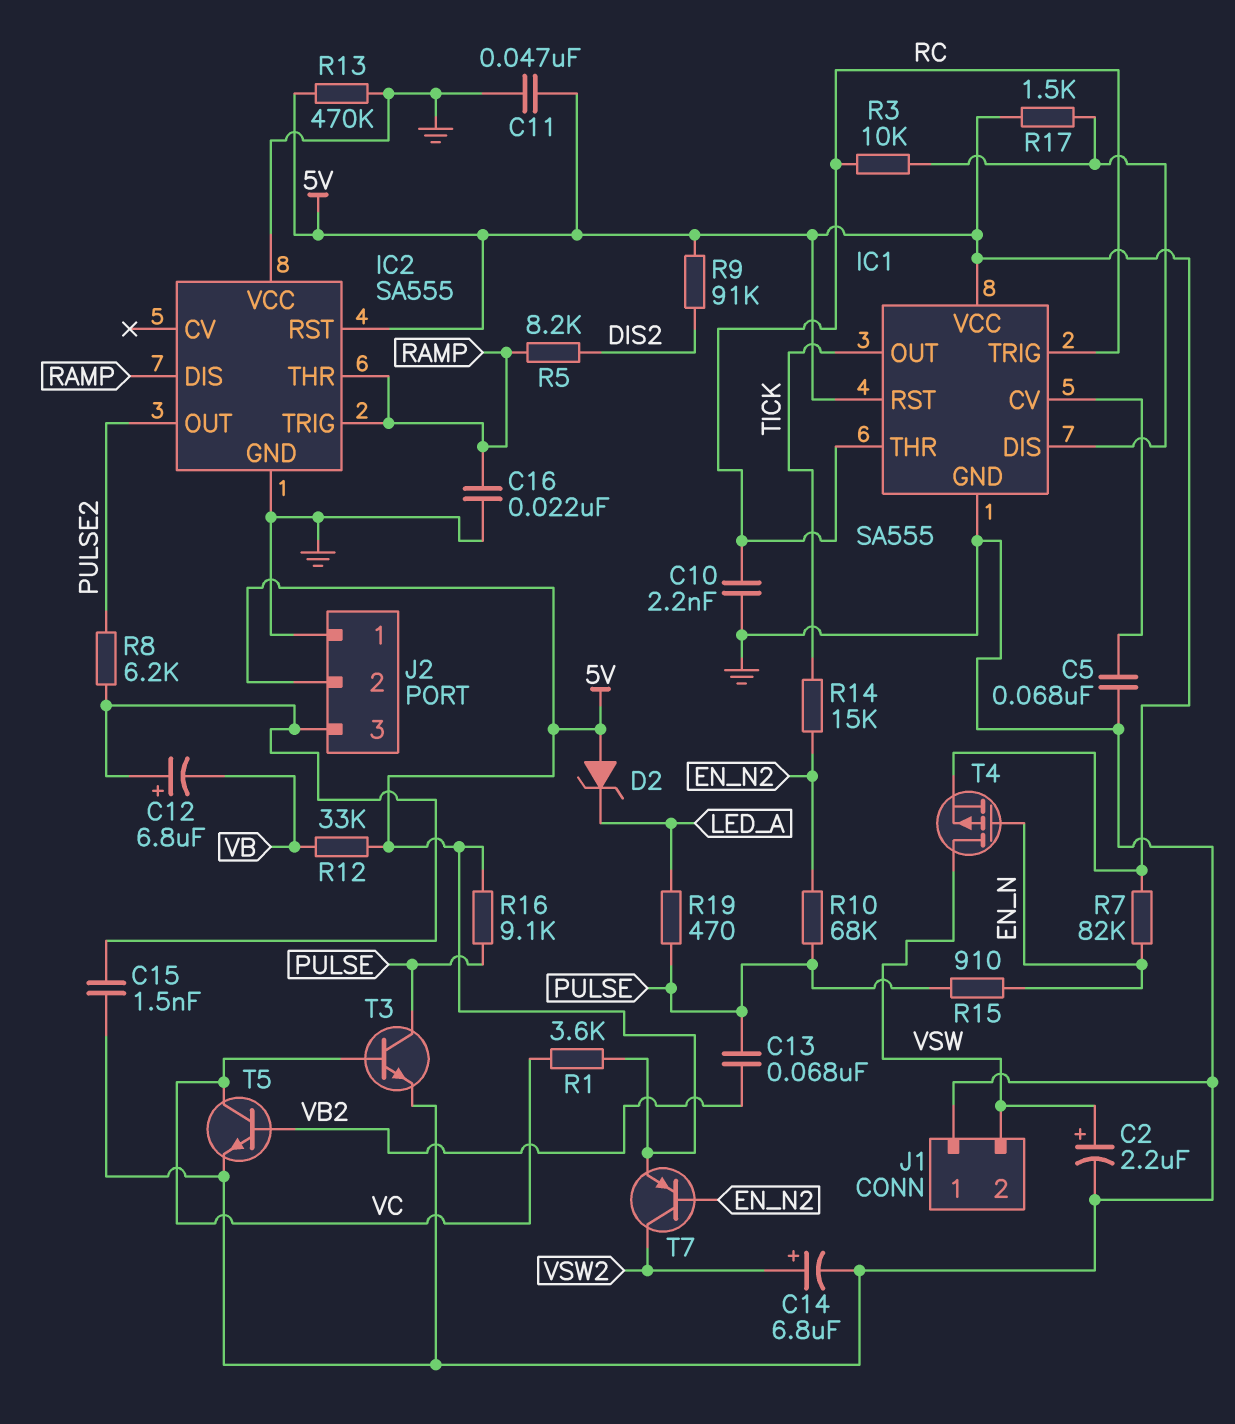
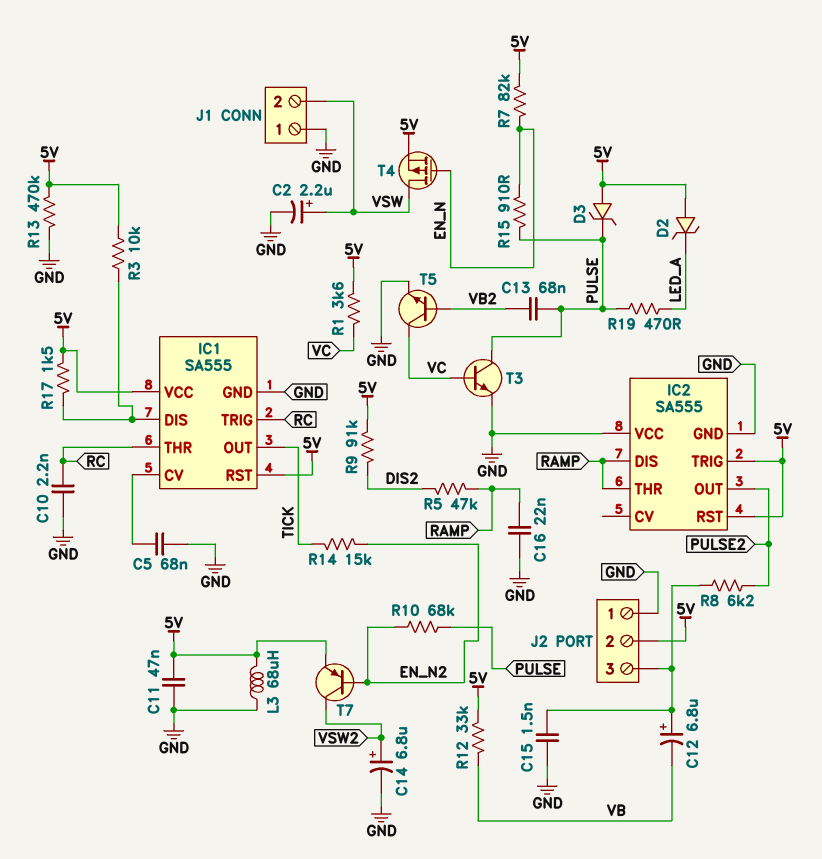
D3: none -> zener (A 5V, K PULSE)
IC2 pin TRIG: RAMP -> 5V
L3: none -> 68uH (5V, GND)
R3: 10k (IC1/DIS, RC) -> 10k (5V, IC1/DIS)
R5: 8.2k (DIS2, RAMP) -> 47k (DIS2, RAMP)
R16: 9.1k (5V, PULSE) -> none

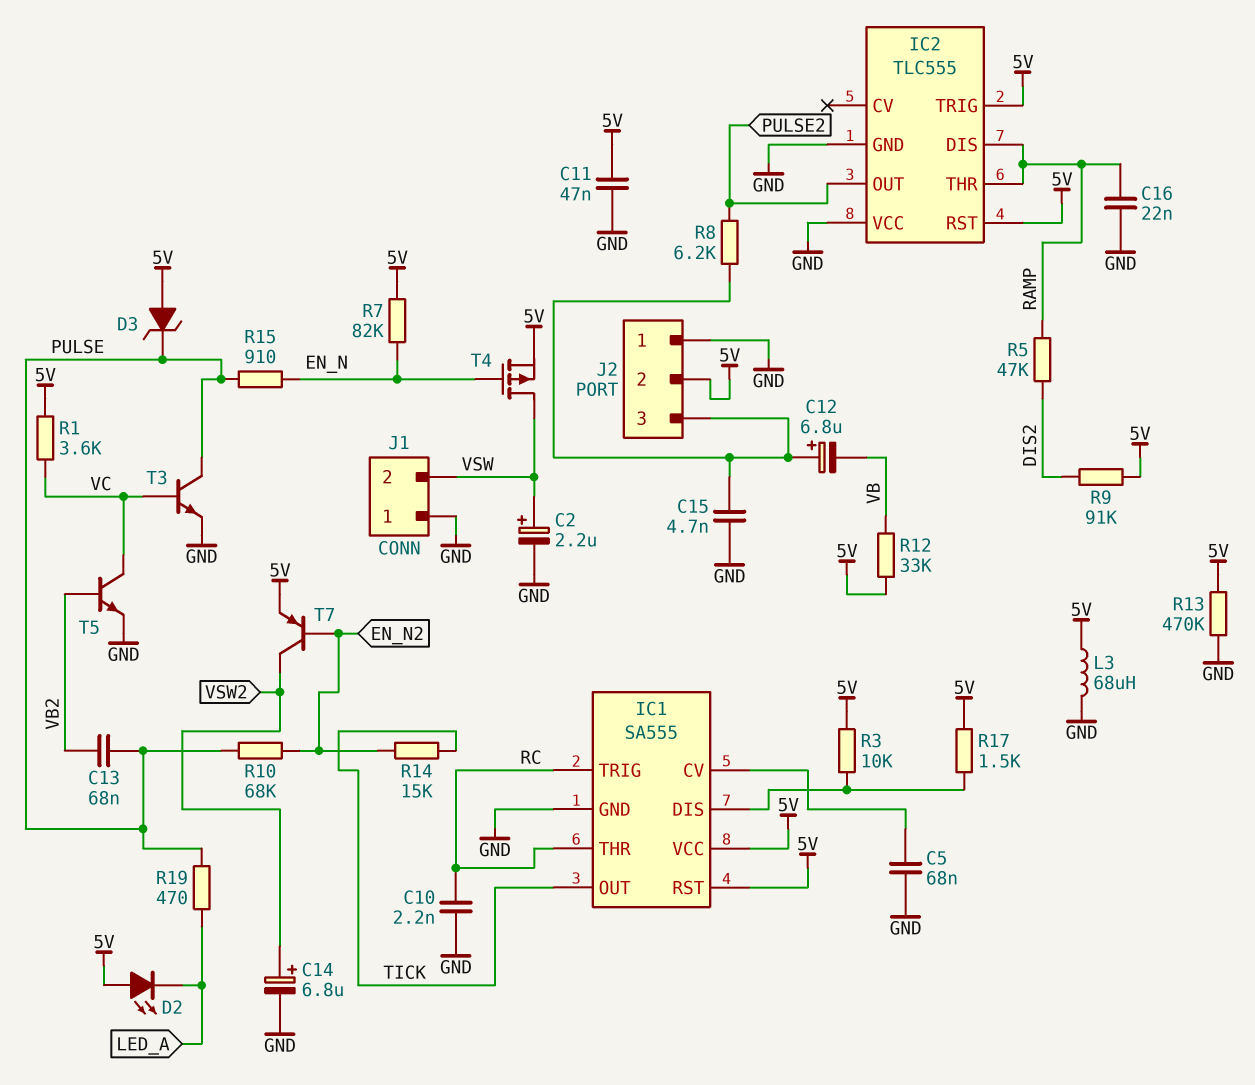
C15: 1.5nF (GND, J2/3) -> 4.7nF (GND, J2/3)
D2: zener (A 5V, K LED_A) -> LED (A 5V, K LED_A)
IC2: SA555 -> TLC555

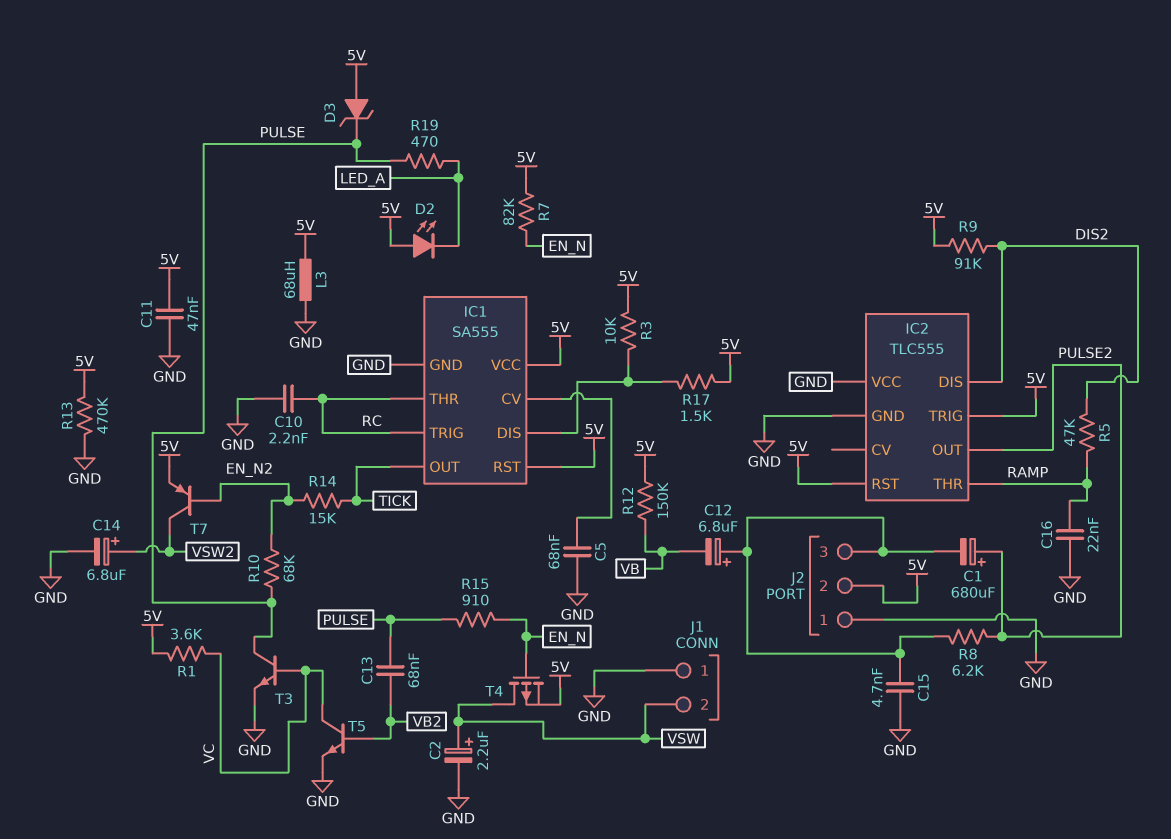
C1: none -> 680uF (plus PULSE2, minus J2/3)
IC2 pin DIS: RAMP -> DIS2
R12: 33k (5V, VB) -> 150k (5V, VB)

